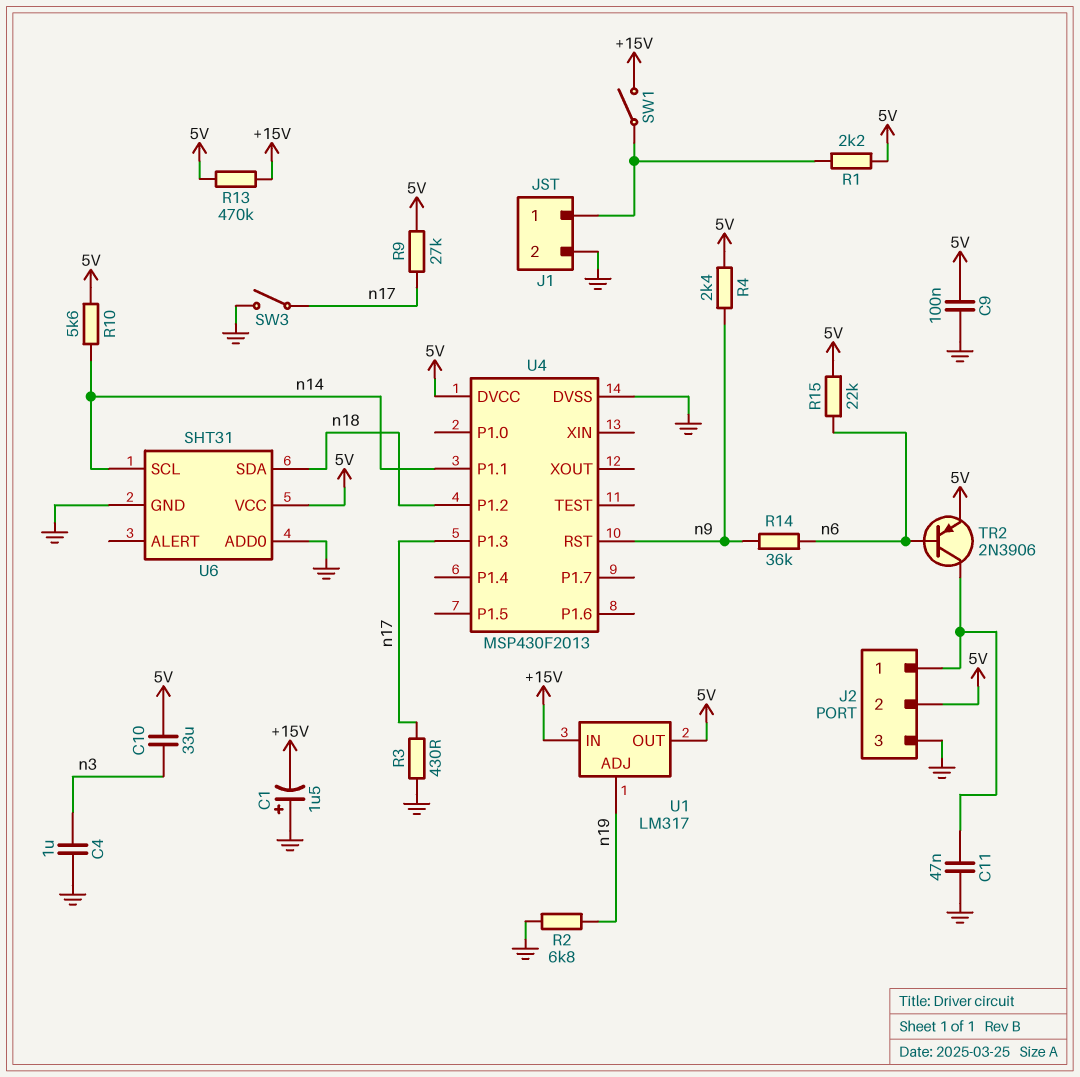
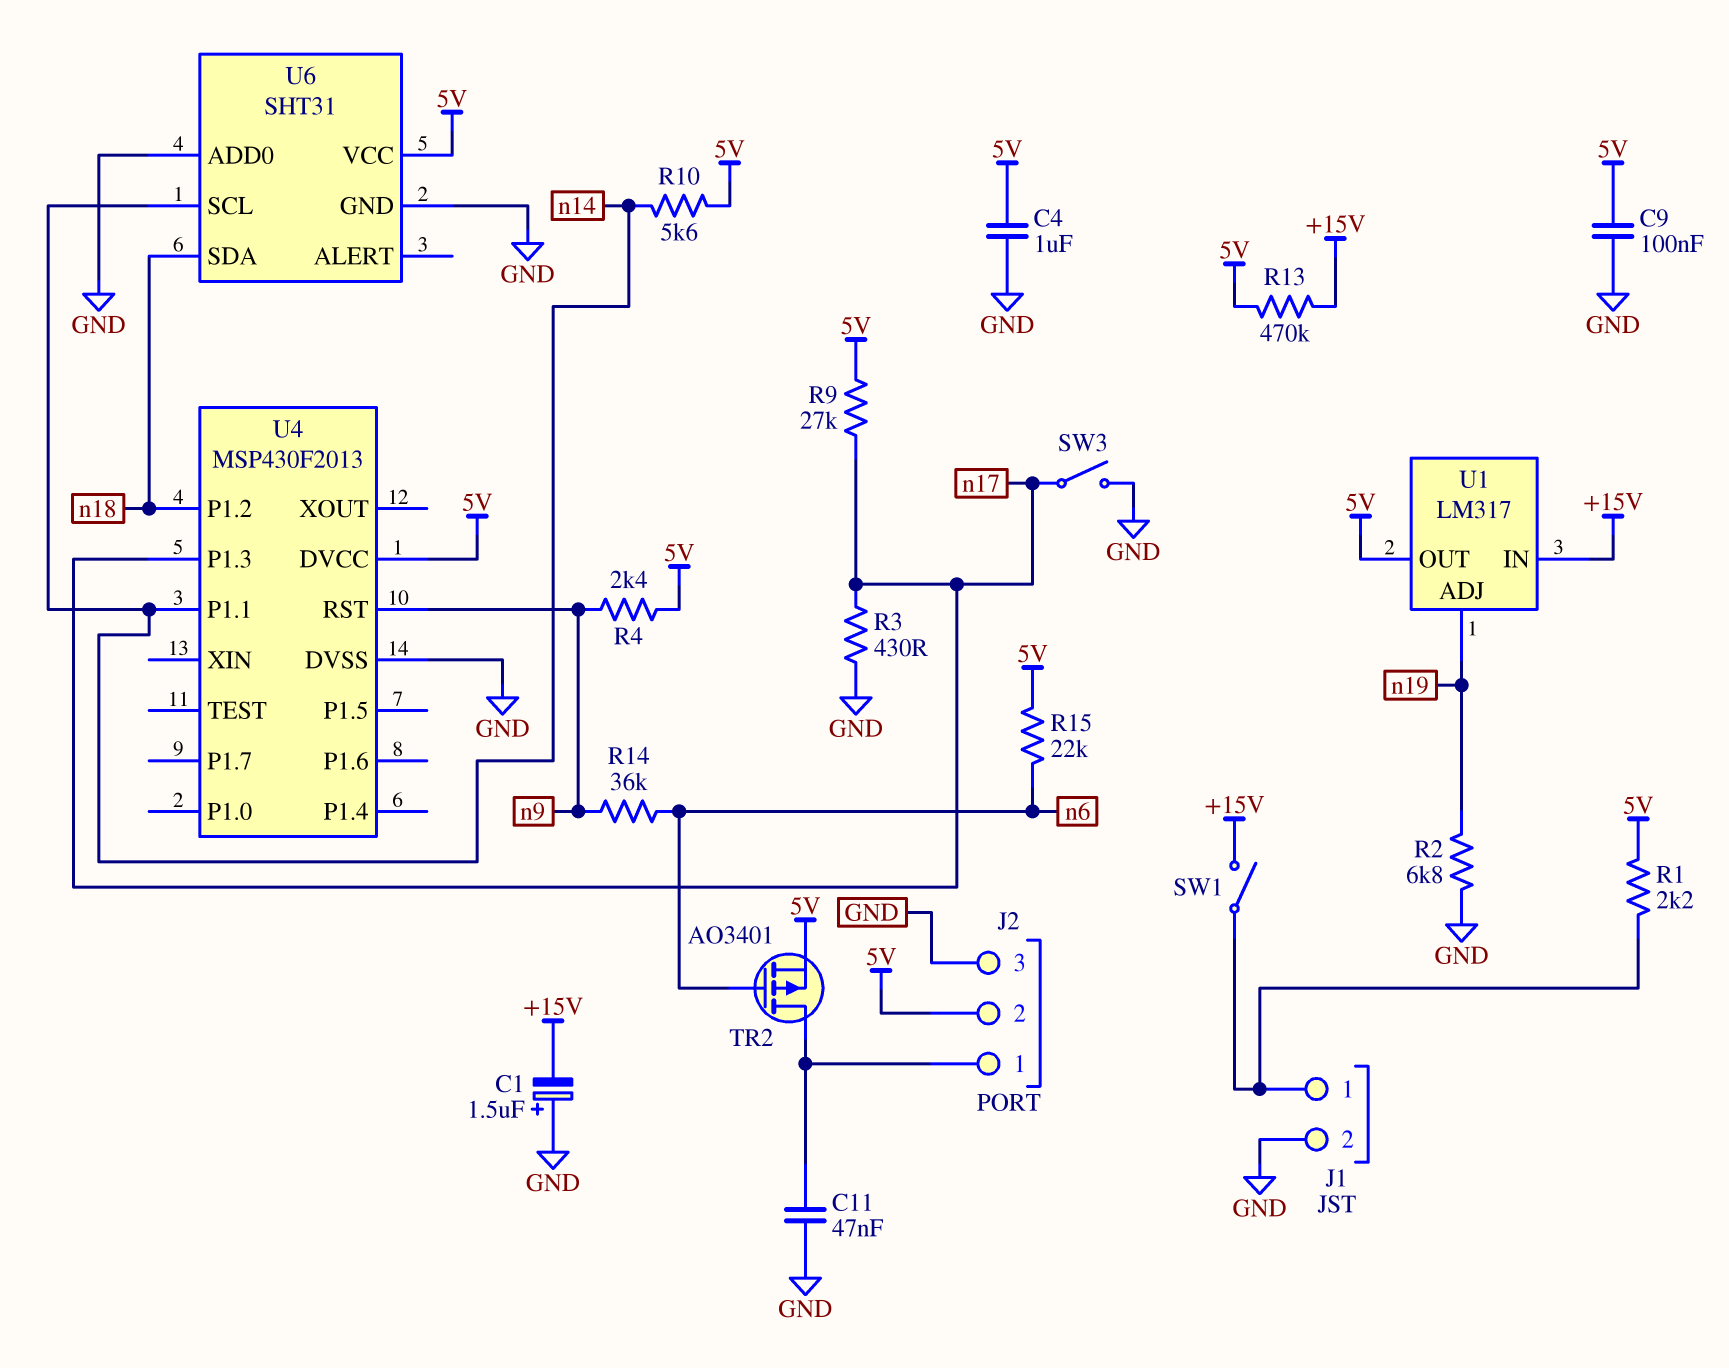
C4: 1uF (GND, n3) -> 1uF (5V, GND)
C10: 33uF (5V, n3) -> none
TR2: PNP 2N3906 (B n6, C J2/1, E 5V) -> PMOS AO3401 (G n6, D J2/1, S 5V)

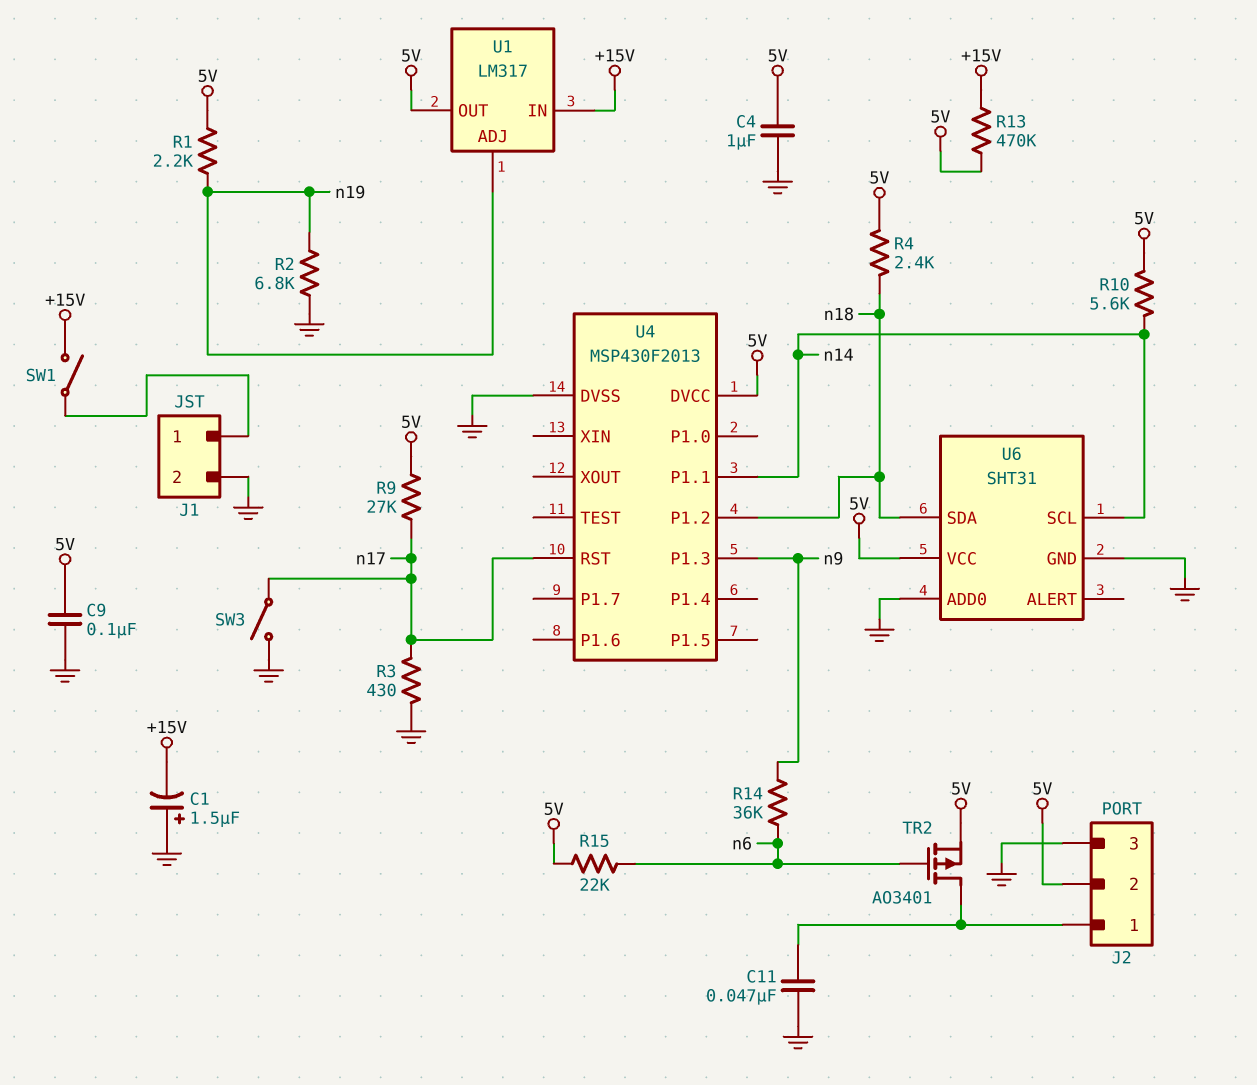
R1: 2.2k (5V, J1/1) -> 2.2k (5V, n19)
R4: 2.4k (5V, n9) -> 2.4k (5V, n18)
U4 pin P1.3: n17 -> n9
U4 pin RST: n9 -> n17

